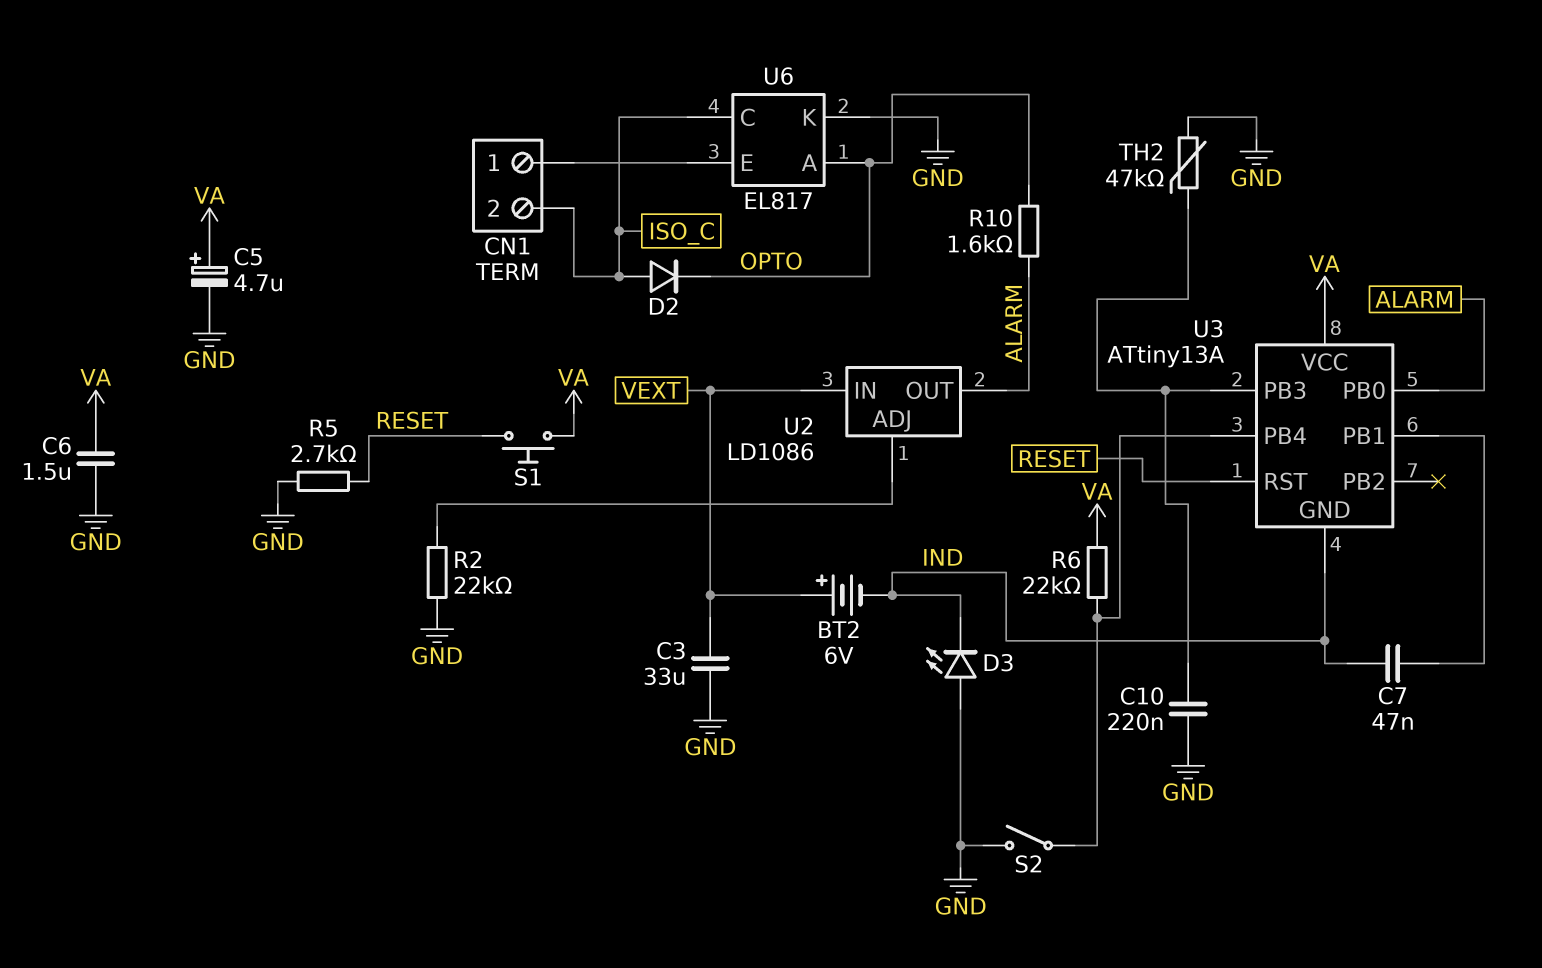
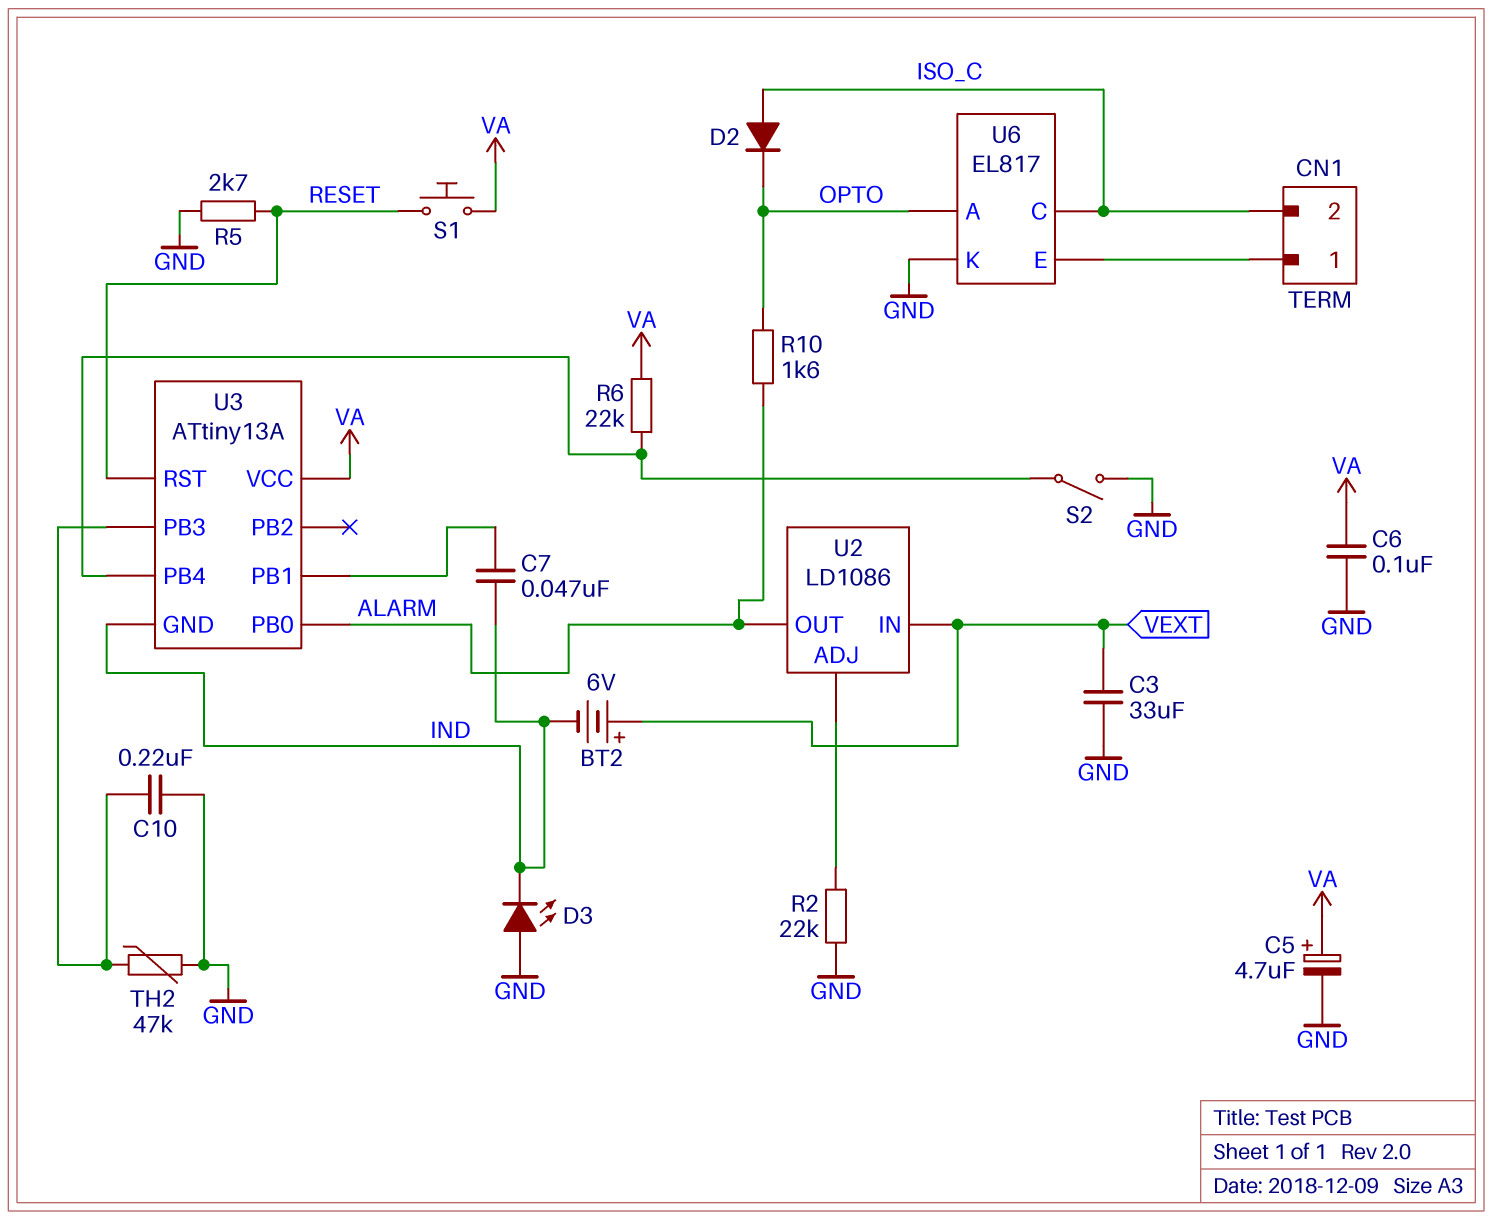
C6: 1.5uF (GND, VA) -> 100nF (GND, VA)

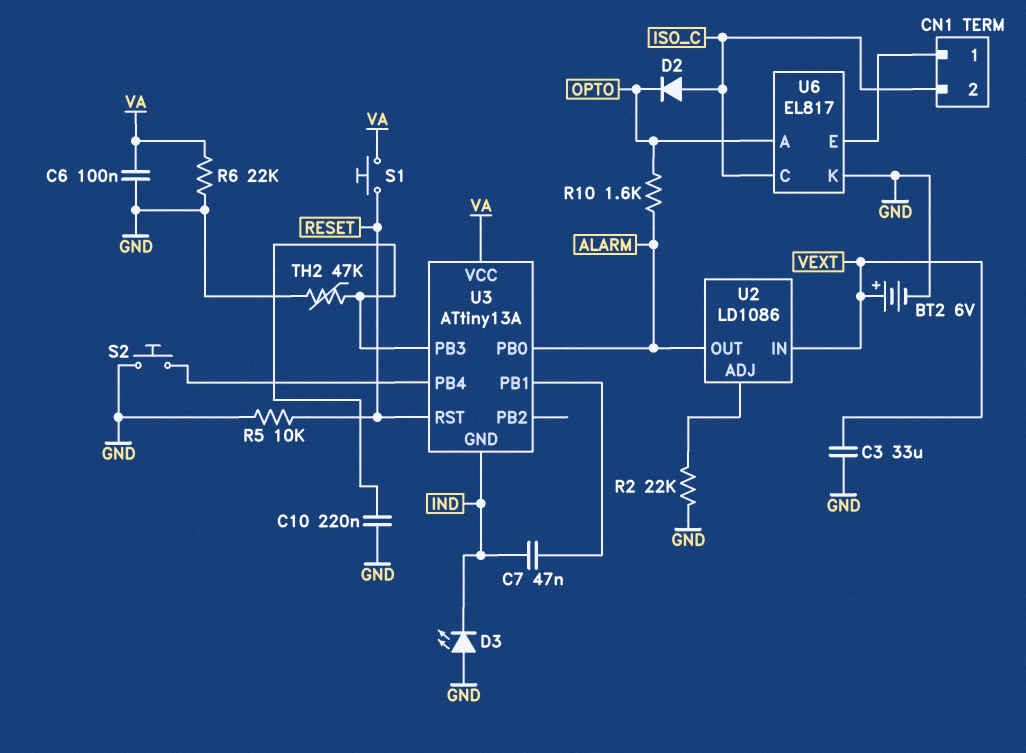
BT2: 6V (plus VEXT, minus IND) -> 6V (plus VEXT, minus GND)
C5: 4.7uF (plus VA, minus GND) -> none
R5: 2.7k (GND, RESET) -> 10k (GND, RESET)
R6: 22k (U3/PB4, VA) -> 22k (GND, VA)
S2: switch (GND, U3/PB4) -> button (GND, U3/PB4)

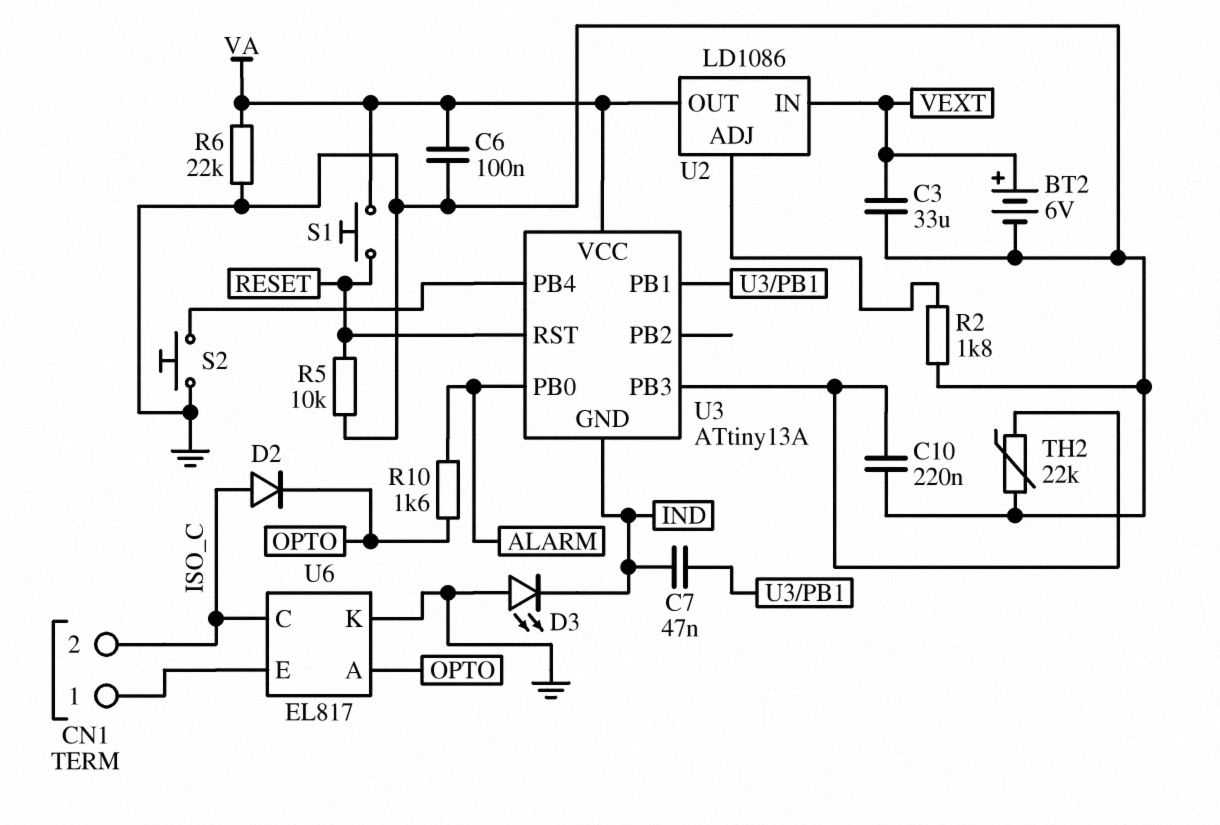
R2: 22k (GND, U2/ADJ) -> 1.8k (GND, U2/ADJ)
TH2: 47k (GND, U3/PB3) -> 22k (GND, U3/PB3)
U2 pin OUT: ALARM -> VA

